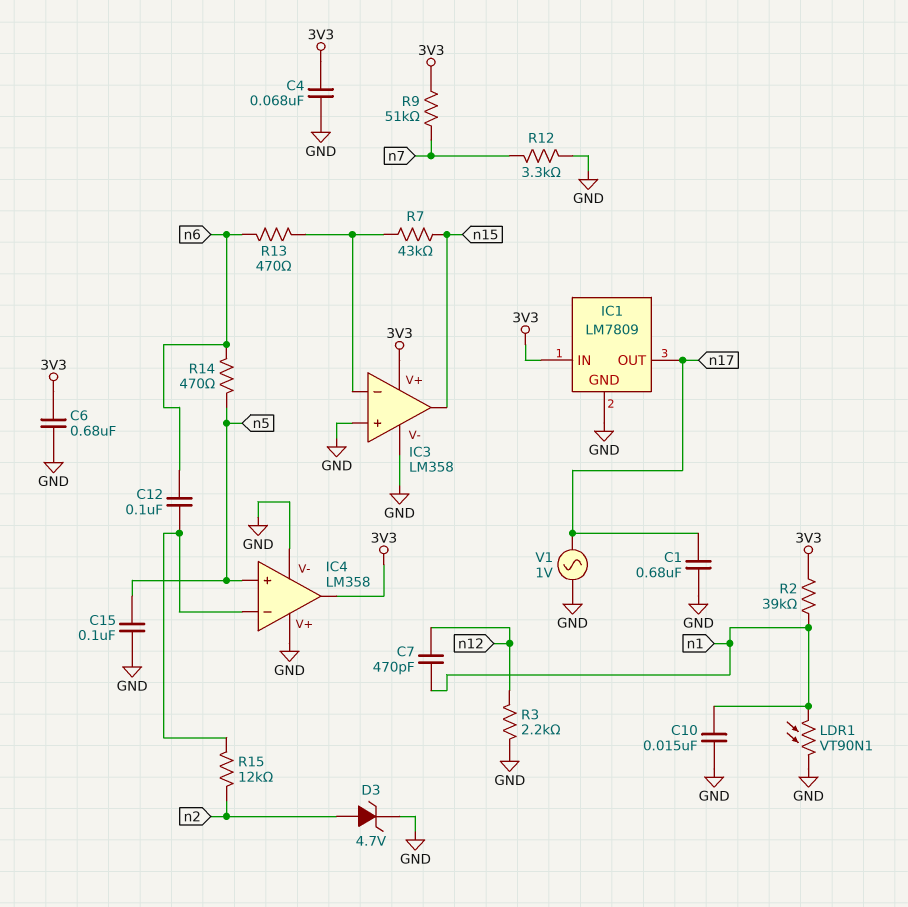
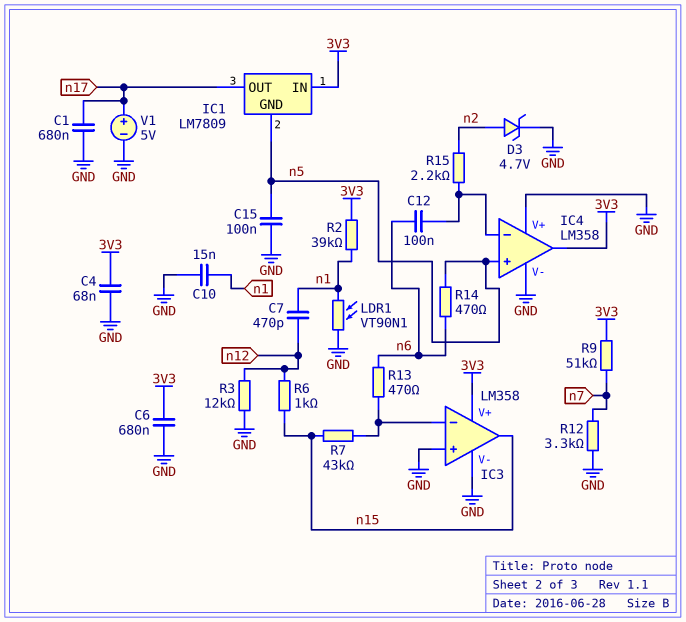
IC1 pin GND: GND -> n5
R3: 2.2k (GND, n12) -> 12k (GND, n12)
R6: none -> 1k (n12, n15)
R15: 12k (IC4/in-, n2) -> 2.2k (IC4/in-, n2)
V1: AC 1V (GND, n17) -> 5V (plus n17, minus GND)

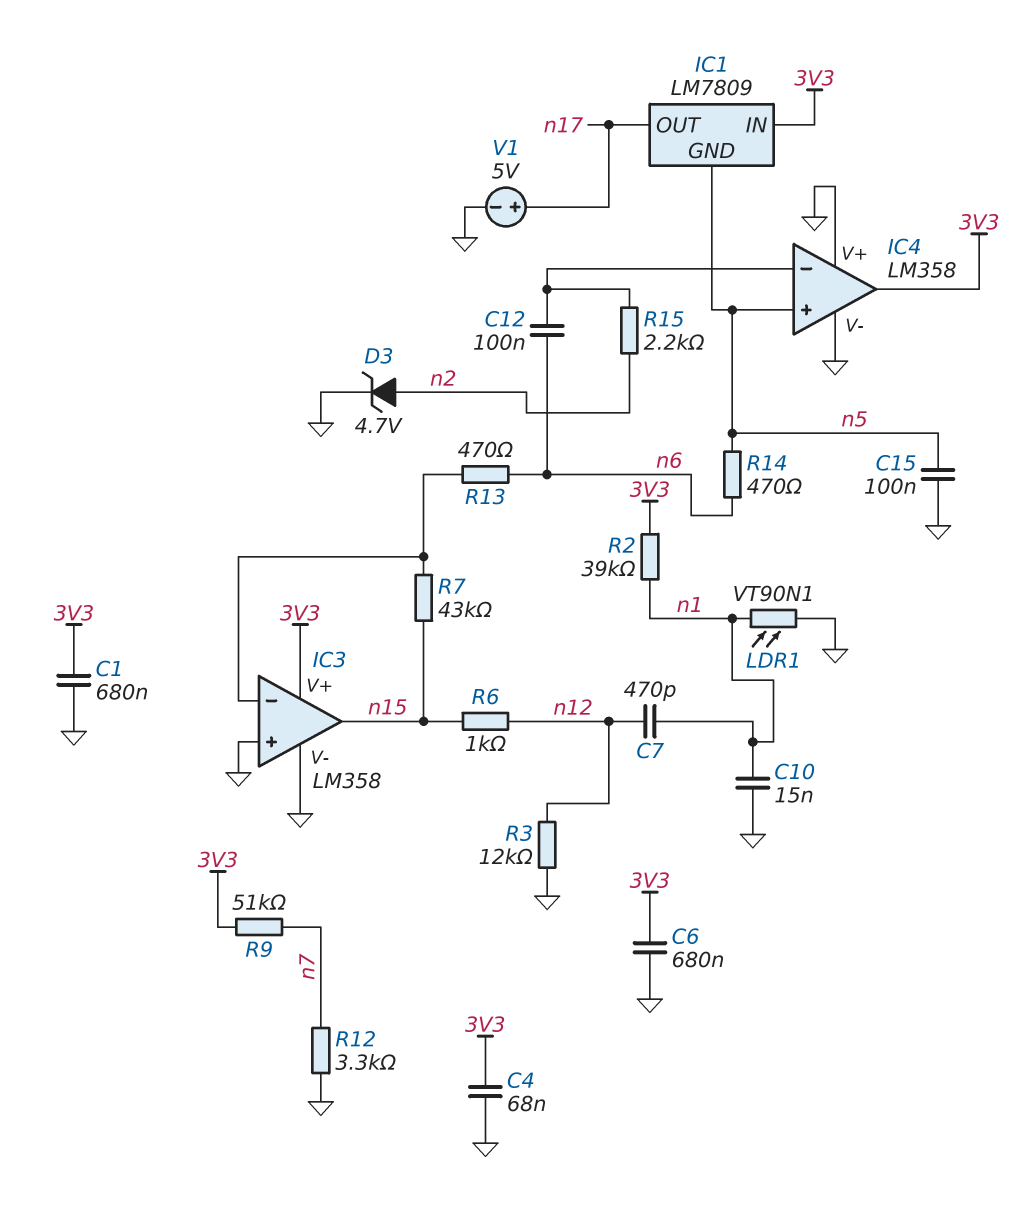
C1: 680nF (GND, n17) -> 680nF (3V3, GND)

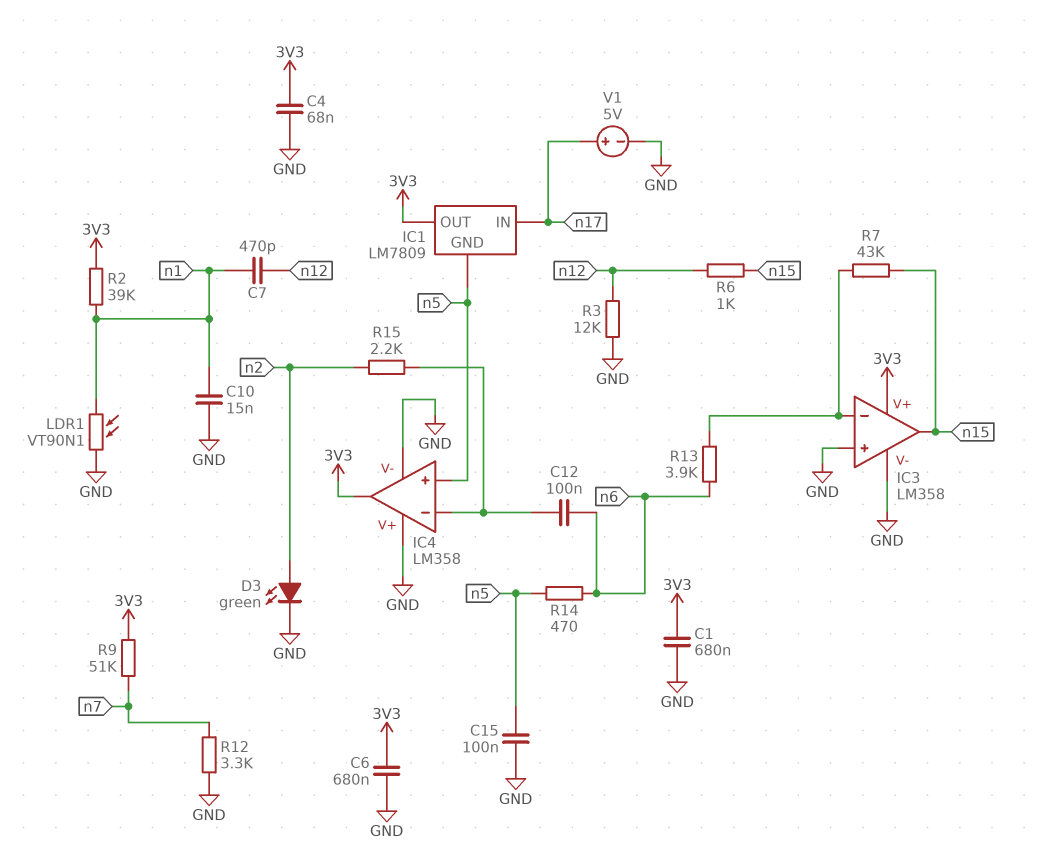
D3: zener 4.7V (A n2, K GND) -> LED green (A n2, K GND)
IC1 pin IN: 3V3 -> n17
IC1 pin OUT: n17 -> 3V3
R13: 470 (IC3/in-, n6) -> 3.9k (IC3/in-, n6)

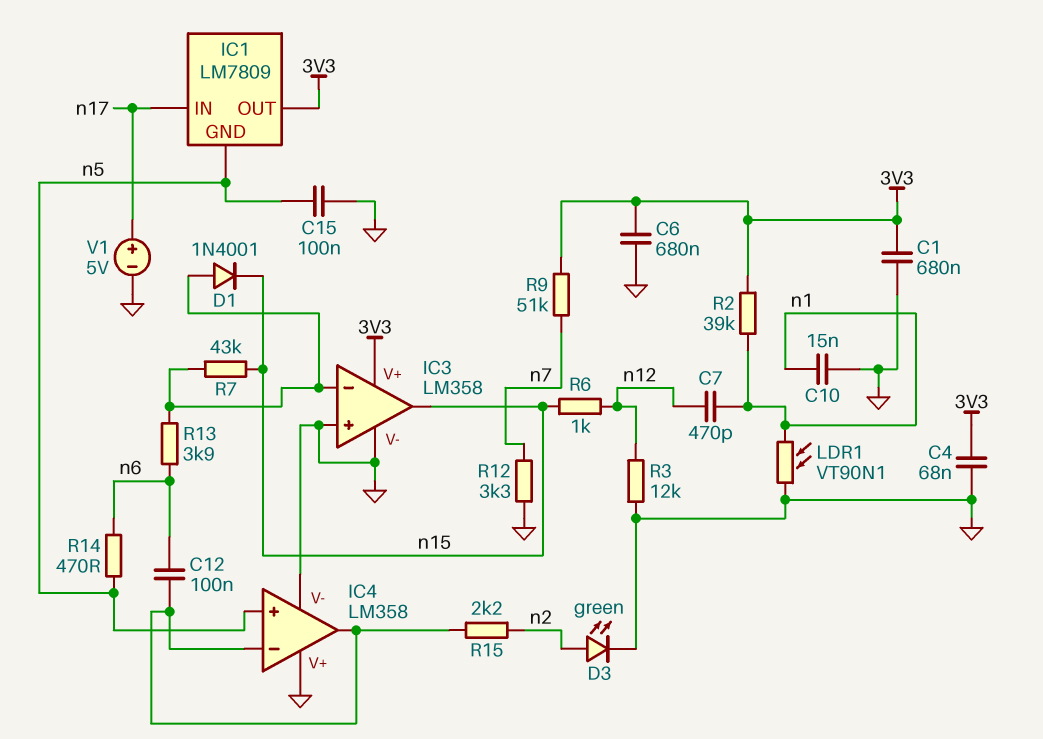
D1: none -> diode 1N4001 (A IC3/in-, K n15)
IC4 pin out: 3V3 -> IC4/in-

